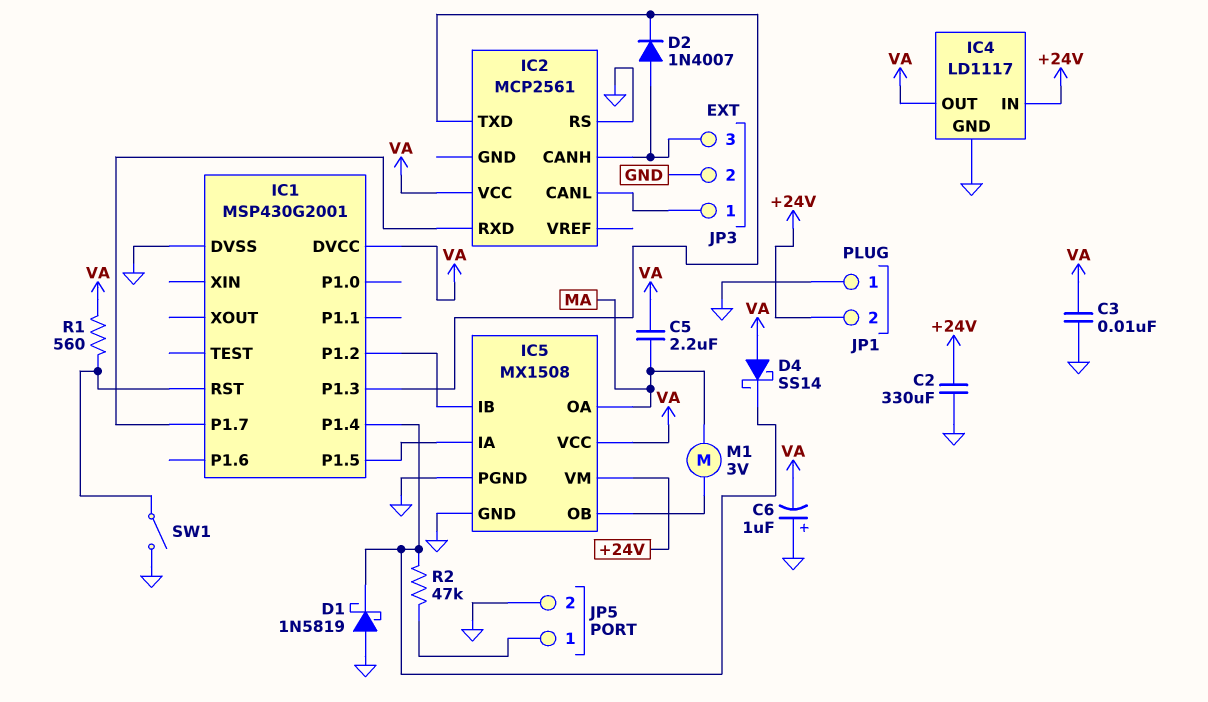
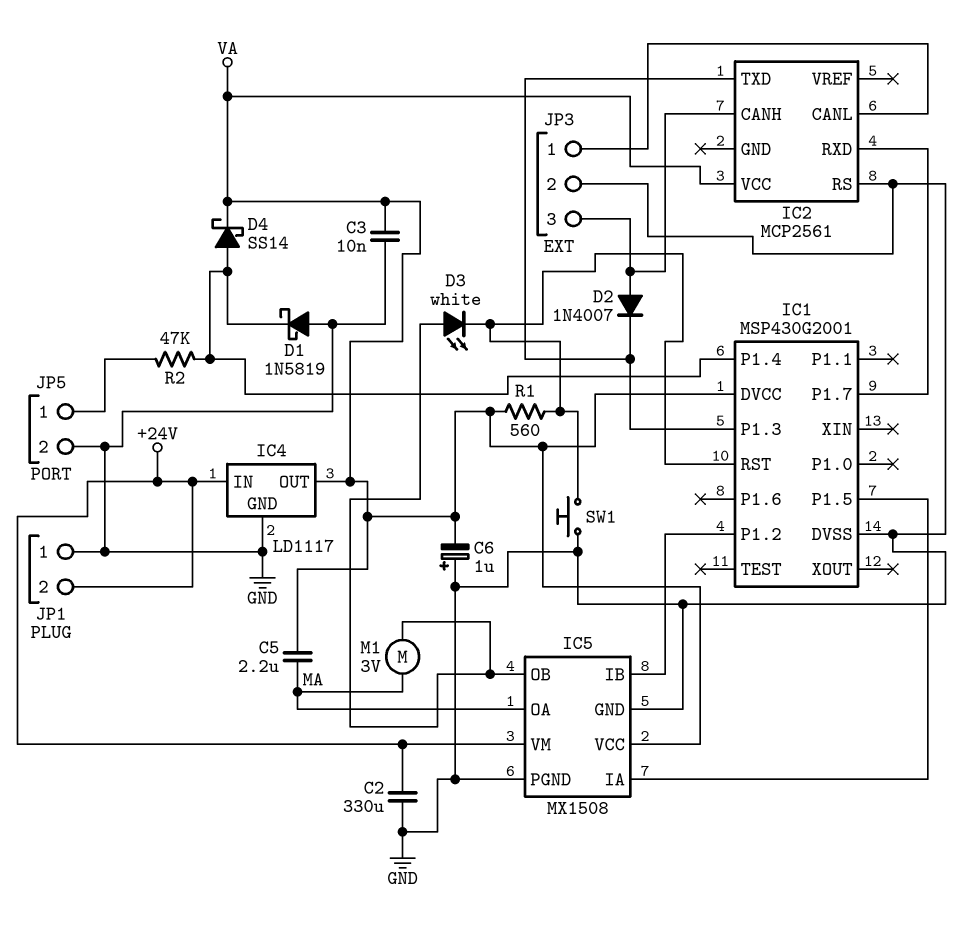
D3: none -> LED white (A IC5/OB, K IC1/RST)
D4: schottky SS14 (A VA, K IC1/P1.4) -> schottky SS14 (A IC1/P1.4, K VA)
SW1: switch (GND, IC1/RST) -> button (GND, IC1/RST)

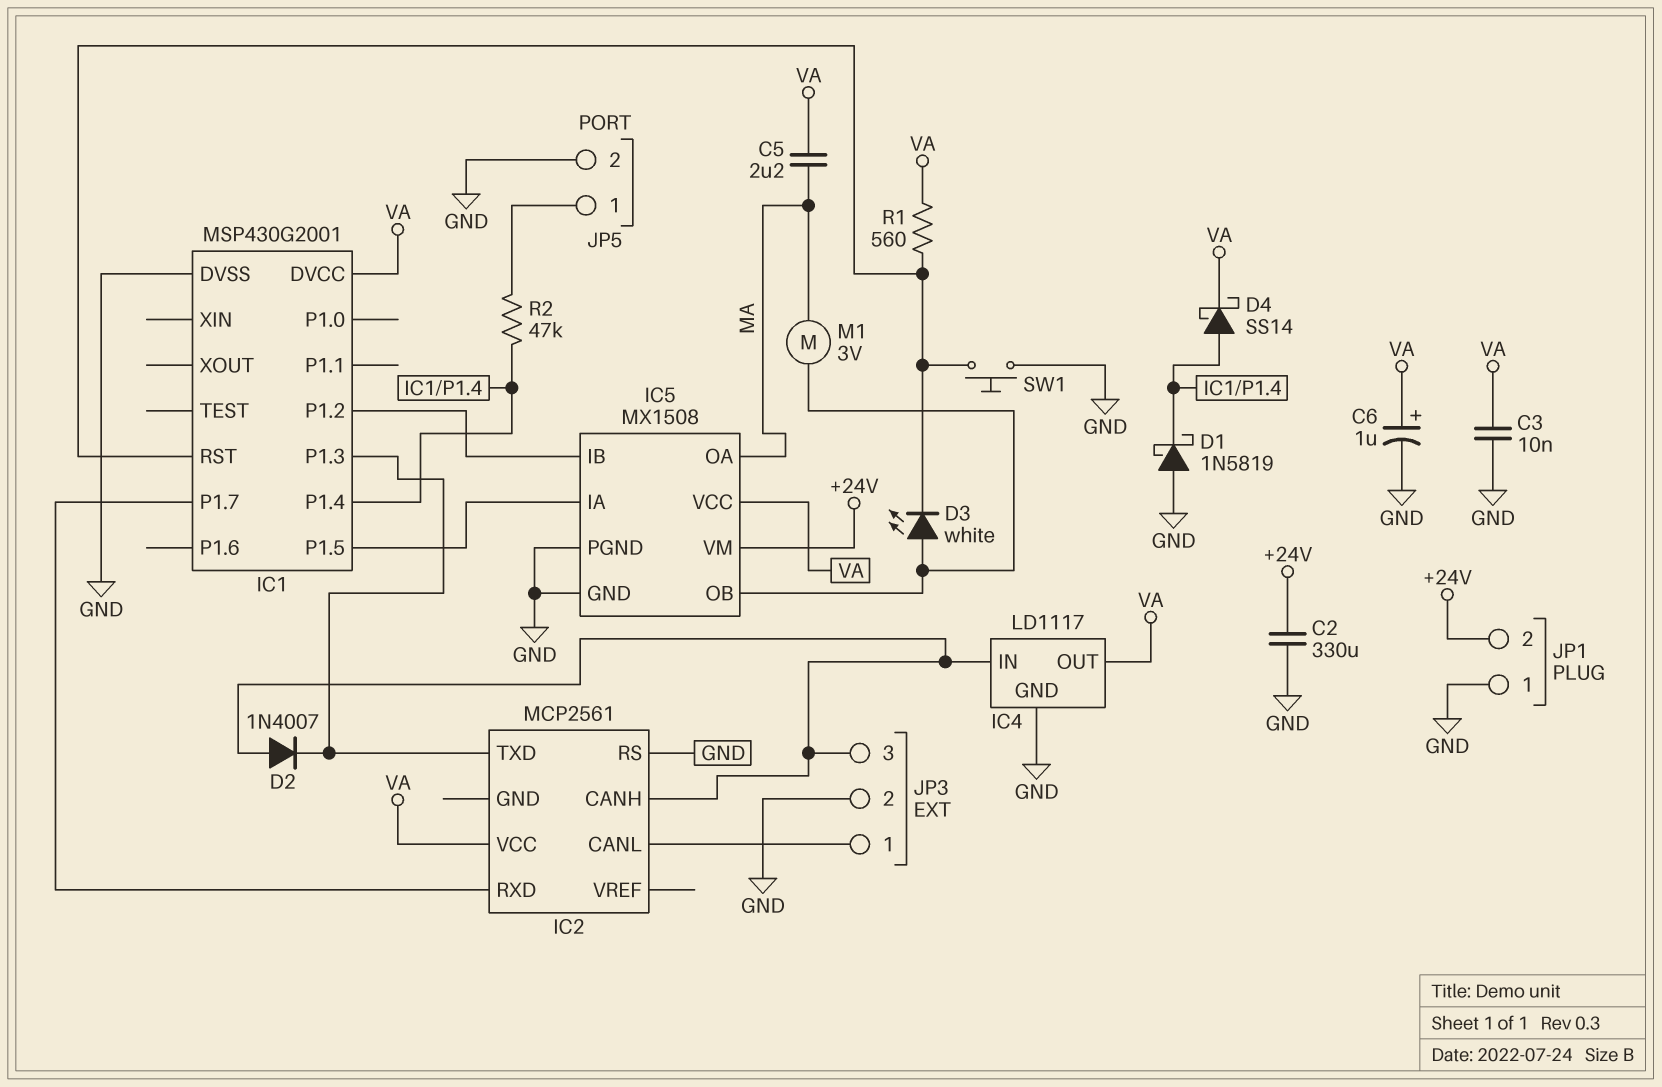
C6: 1uF (plus GND, minus VA) -> 1uF (plus VA, minus GND)
IC4 pin IN: +24V -> IC2/CANH

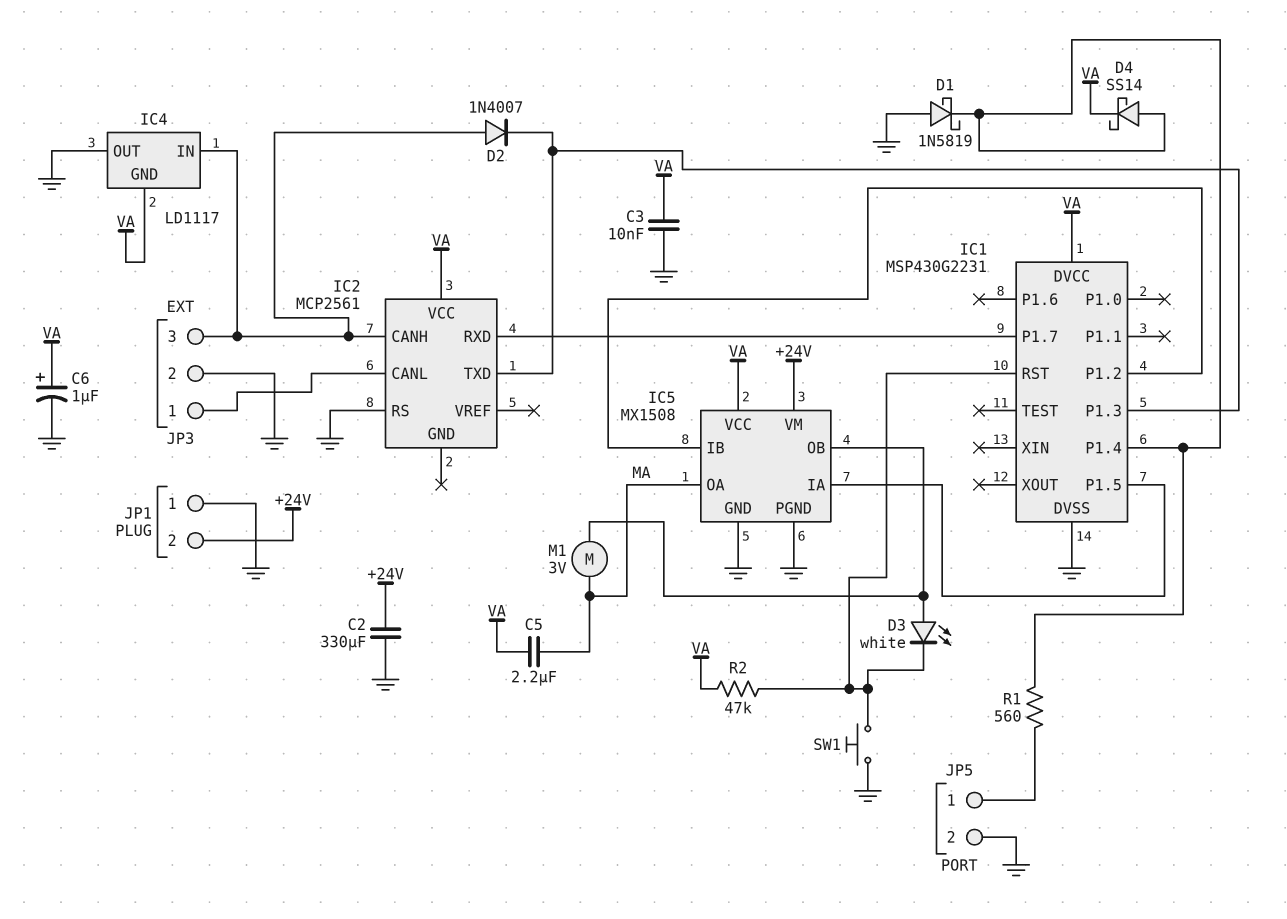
IC1: MSP430G2001 -> MSP430G2231
IC4 pin GND: GND -> VA
IC4 pin OUT: VA -> GND
R1: 560 (IC1/RST, VA) -> 560 (IC1/P1.4, JP5/1)
R2: 47k (IC1/P1.4, JP5/1) -> 47k (IC1/RST, VA)

